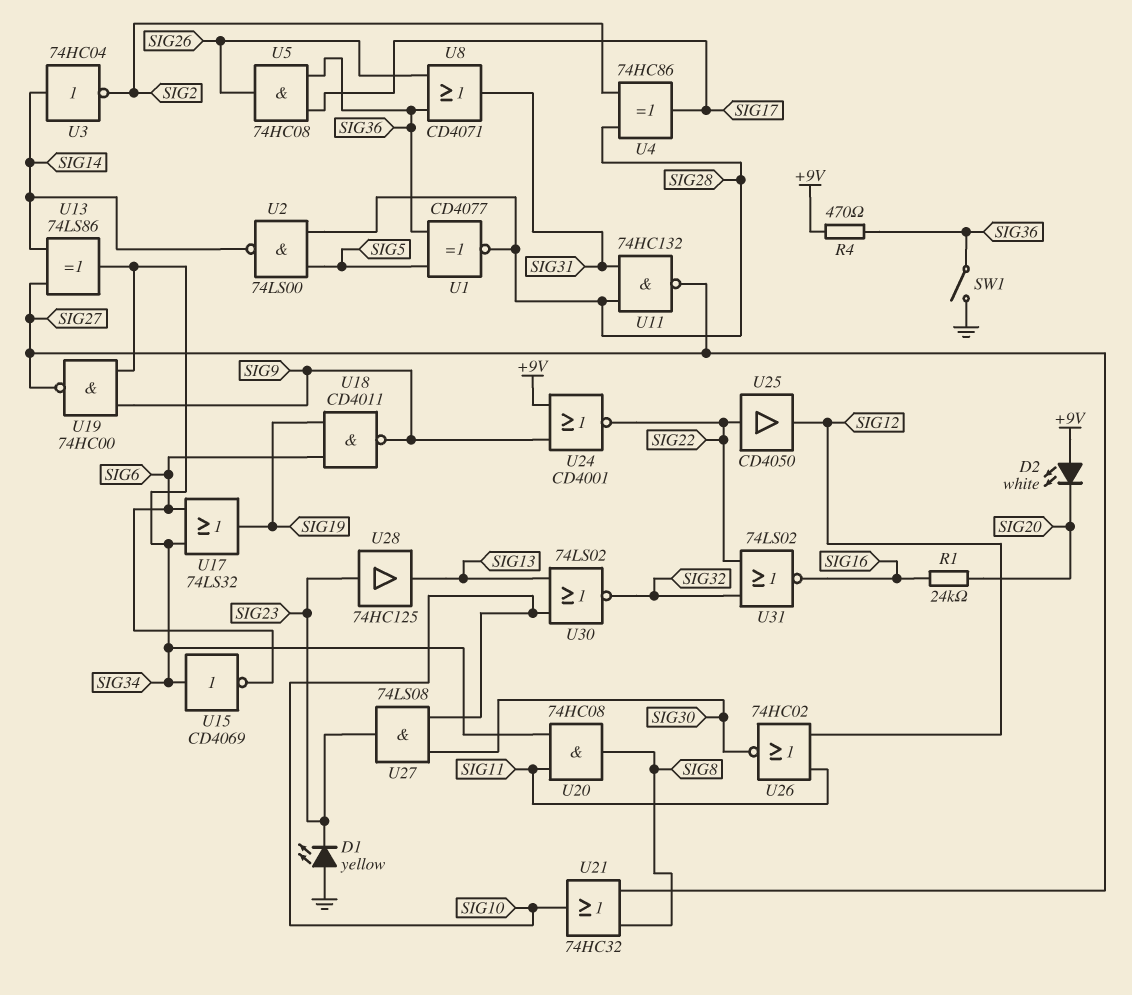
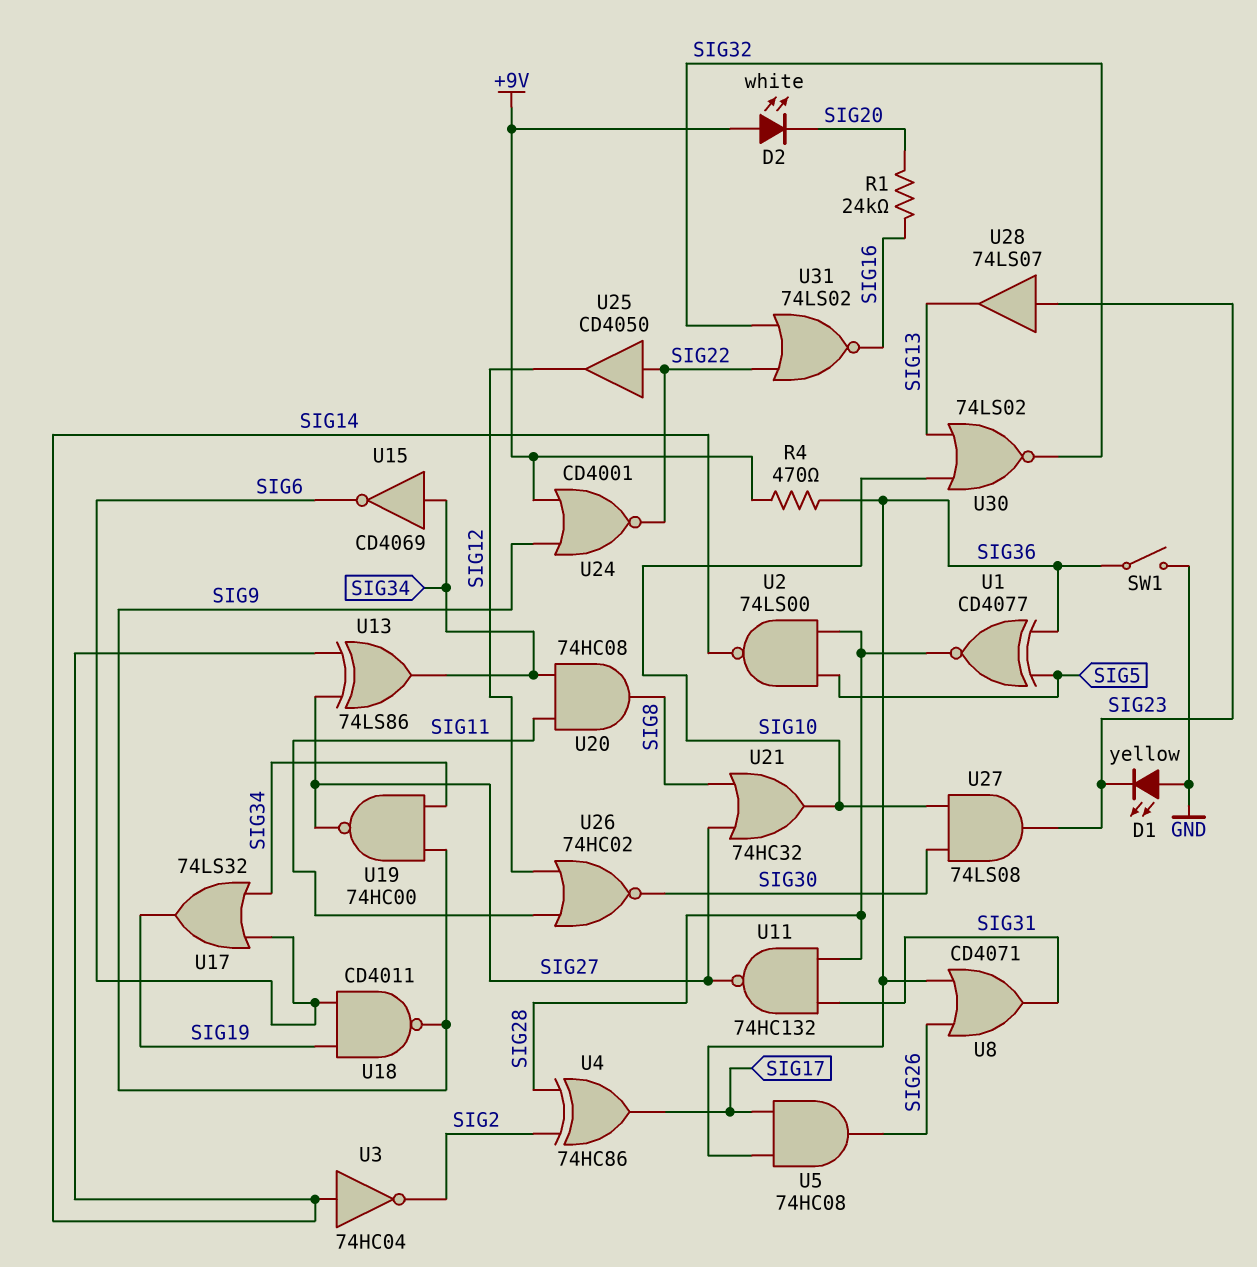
U28: buffer 74HC125 (in SIG23, out SIG13) -> buffer 74LS07 (in SIG23, out SIG13)

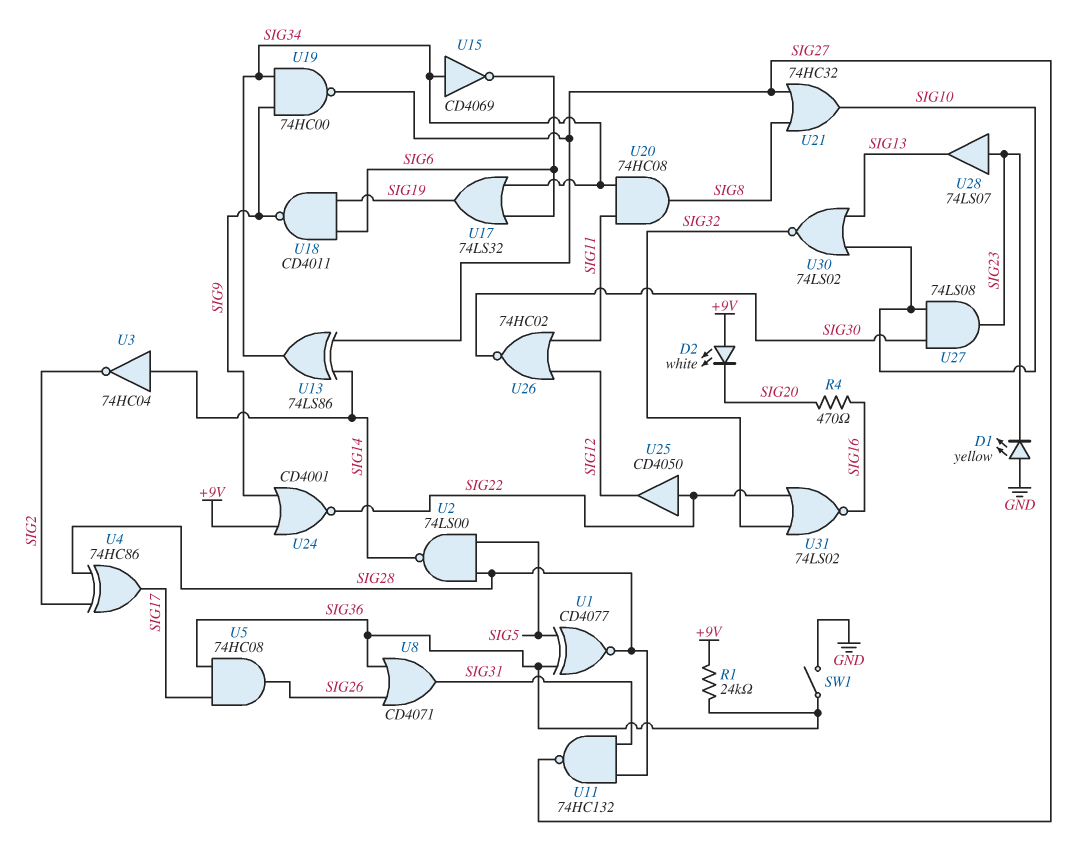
R1: 24k (SIG16, SIG20) -> 24k (+9V, SIG36)
R4: 470 (+9V, SIG36) -> 470 (SIG16, SIG20)

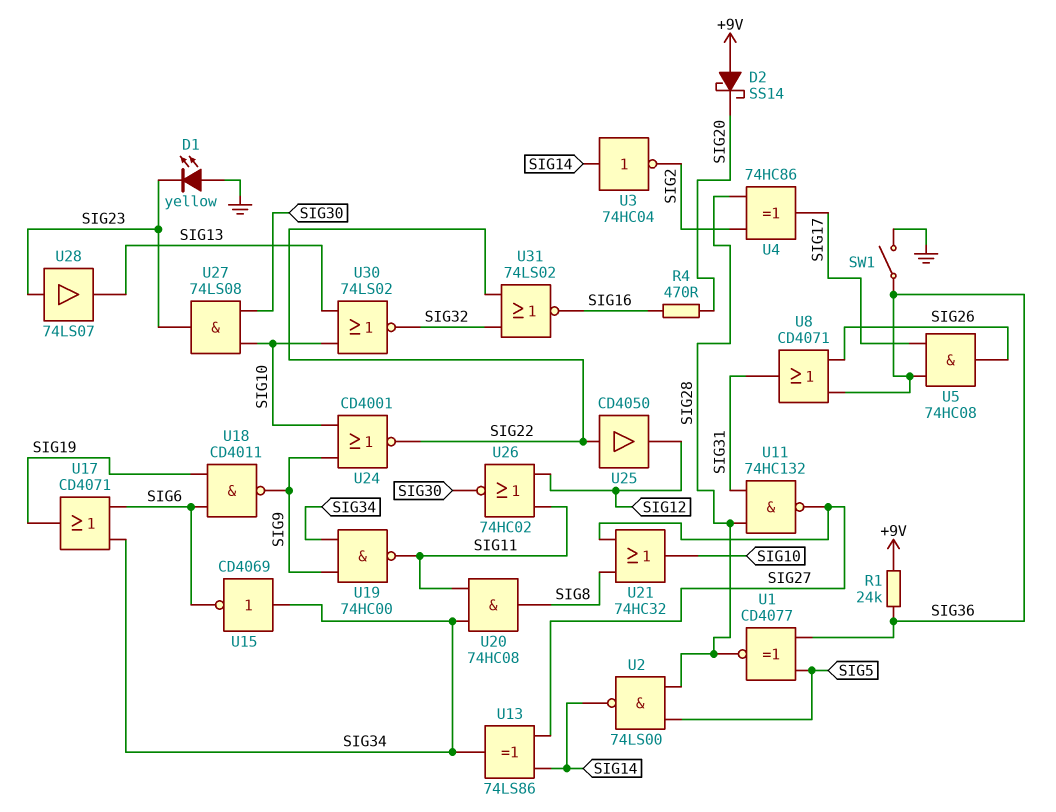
D2: LED white (A +9V, K SIG20) -> schottky SS14 (A +9V, K SIG20)
U17: OR 74LS32 (in SIG6, in SIG34, out SIG19) -> OR CD4071 (in SIG6, in SIG34, out SIG19)
U19: NAND 74HC00 (in SIG9, in SIG34, out SIG27) -> NAND 74HC00 (in SIG9, in SIG34, out SIG11)
U24: NOR CD4001 (in +9V, in SIG9, out SIG22) -> NOR CD4001 (in SIG9, in SIG10, out SIG22)

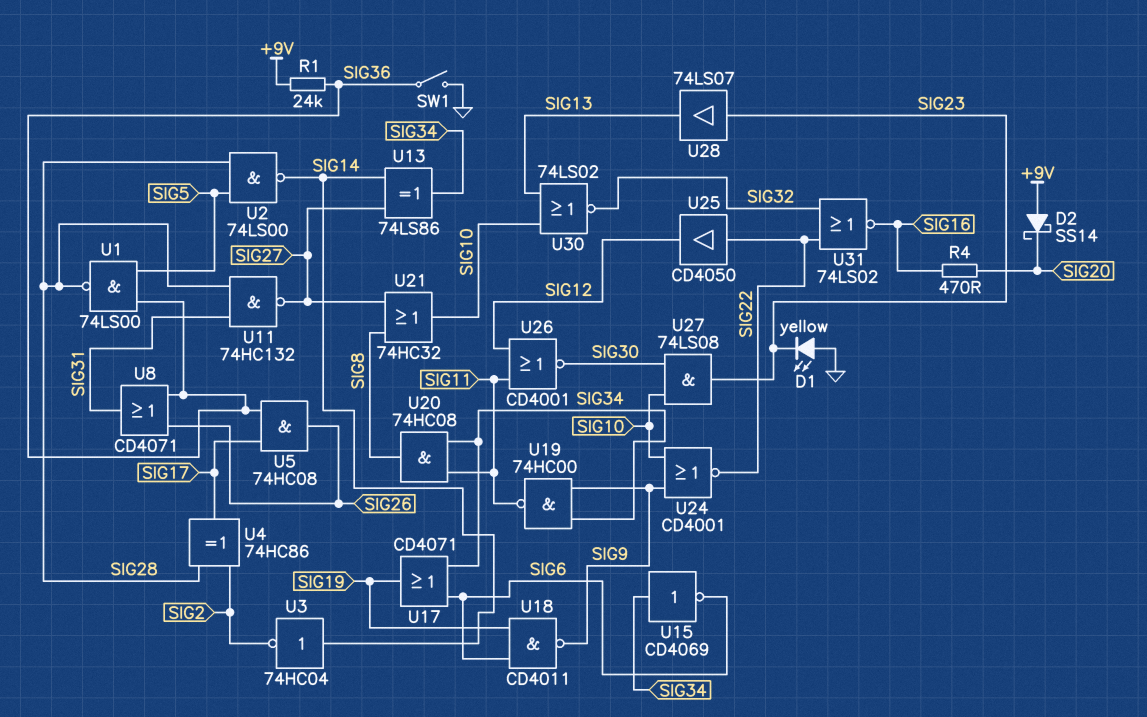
U1: XNOR CD4077 (in SIG5, in SIG36, out SIG28) -> NAND 74LS00 (in SIG5, in SIG36, out SIG28)
U26: NOR 74HC02 (in SIG11, in SIG12, out SIG30) -> NOR CD4001 (in SIG11, in SIG12, out SIG30)

